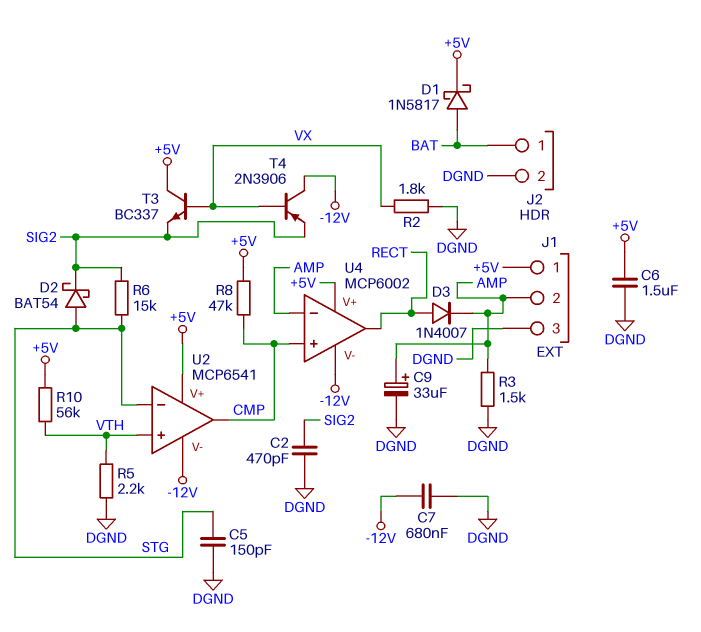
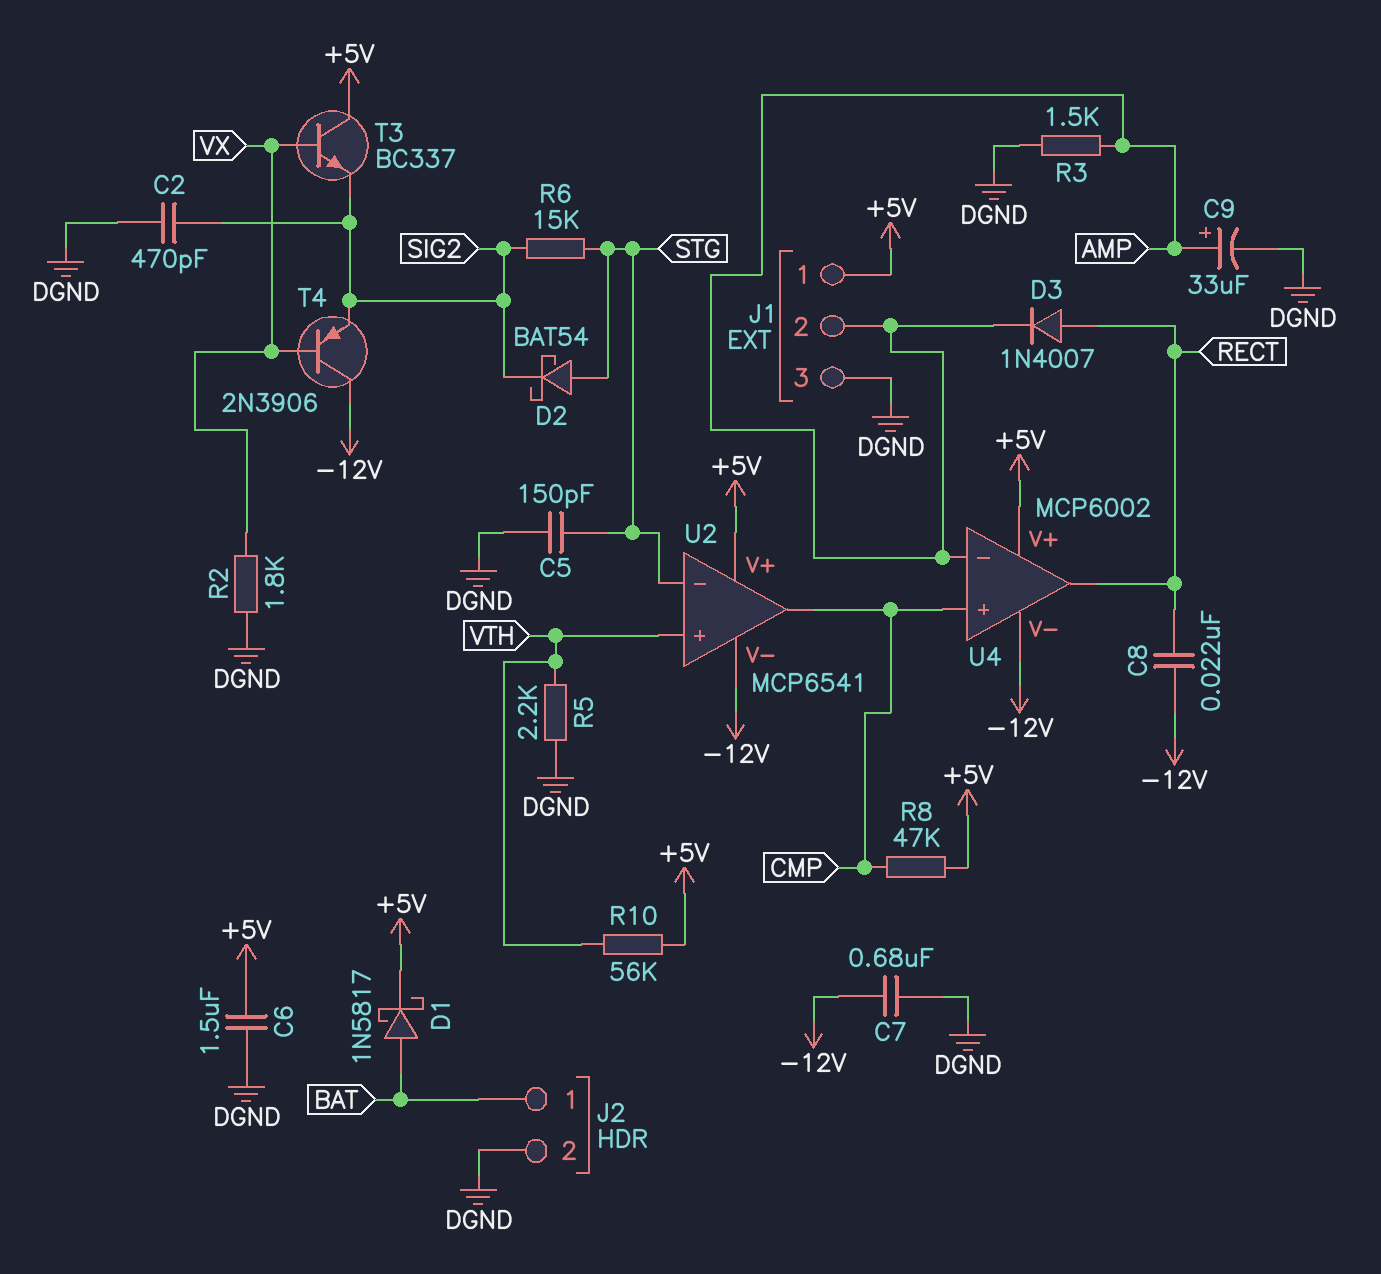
C8: none -> 22nF (-12V, RECT)

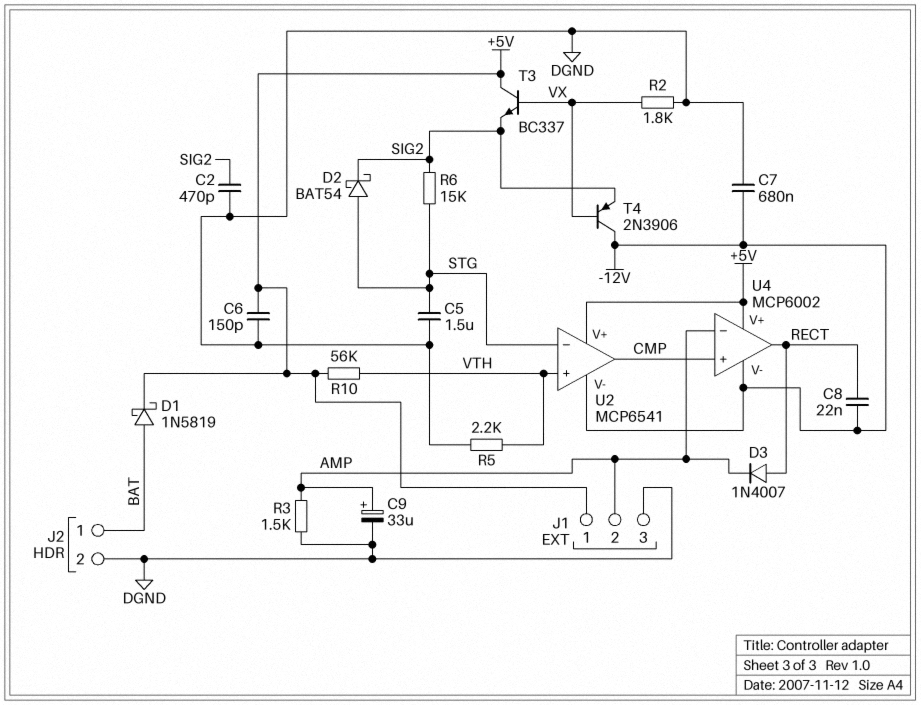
C5: 150pF (DGND, STG) -> 1.5uF (DGND, STG)
C6: 1.5uF (+5V, DGND) -> 150pF (+5V, DGND)
D1: schottky 1N5817 (A BAT, K +5V) -> schottky 1N5819 (A BAT, K +5V)
R8: 47k (+5V, CMP) -> none

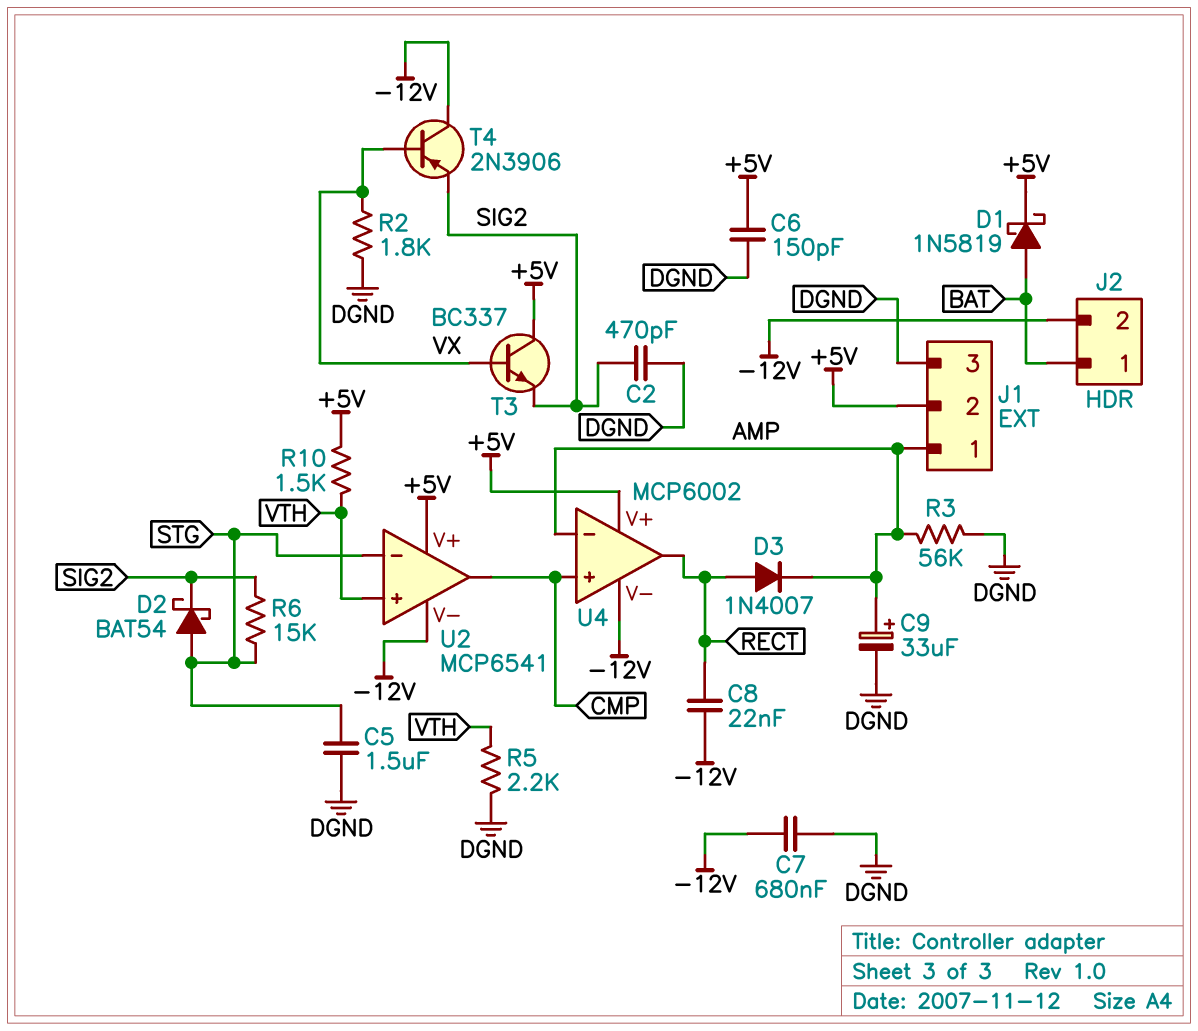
J1 pin 1: +5V -> AMP
J1 pin 2: AMP -> +5V
J2 pin 2: DGND -> -12V
R3: 1.5k (AMP, DGND) -> 56k (AMP, DGND)
R10: 56k (+5V, VTH) -> 1.5k (+5V, VTH)

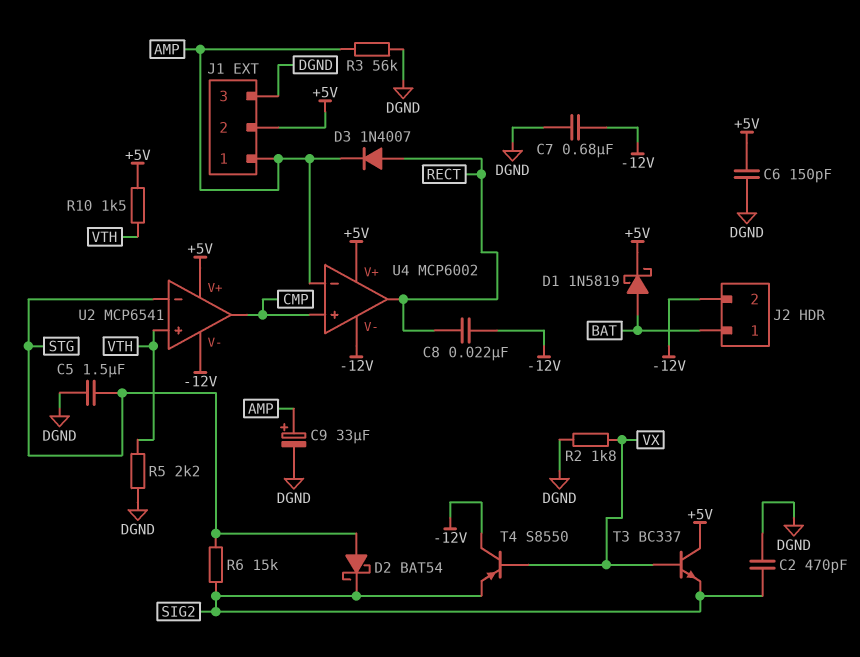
T4: PNP 2N3906 (B VX, C -12V, E SIG2) -> PNP S8550 (B VX, C -12V, E SIG2)

